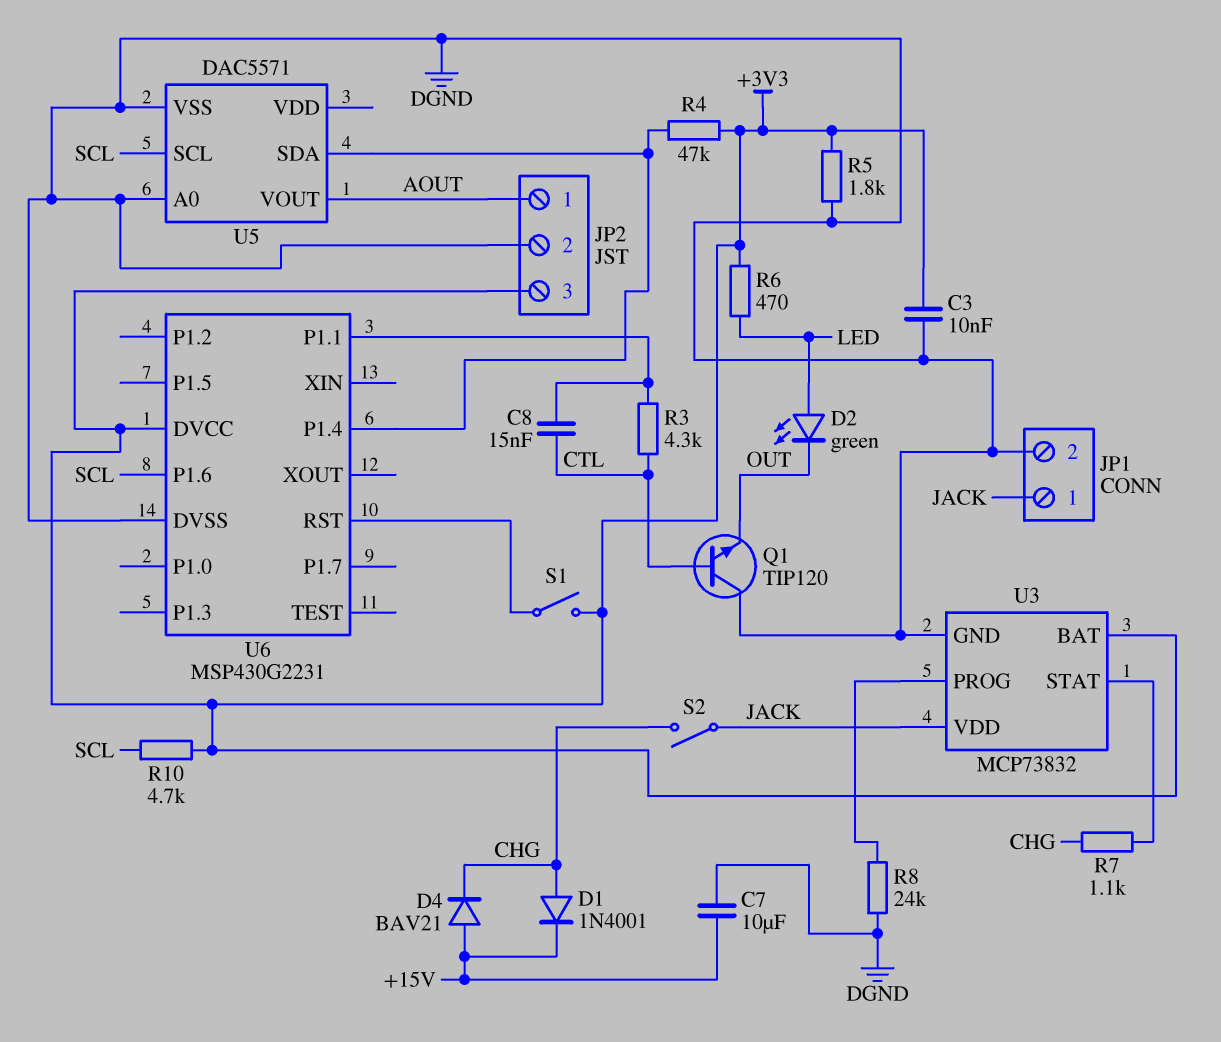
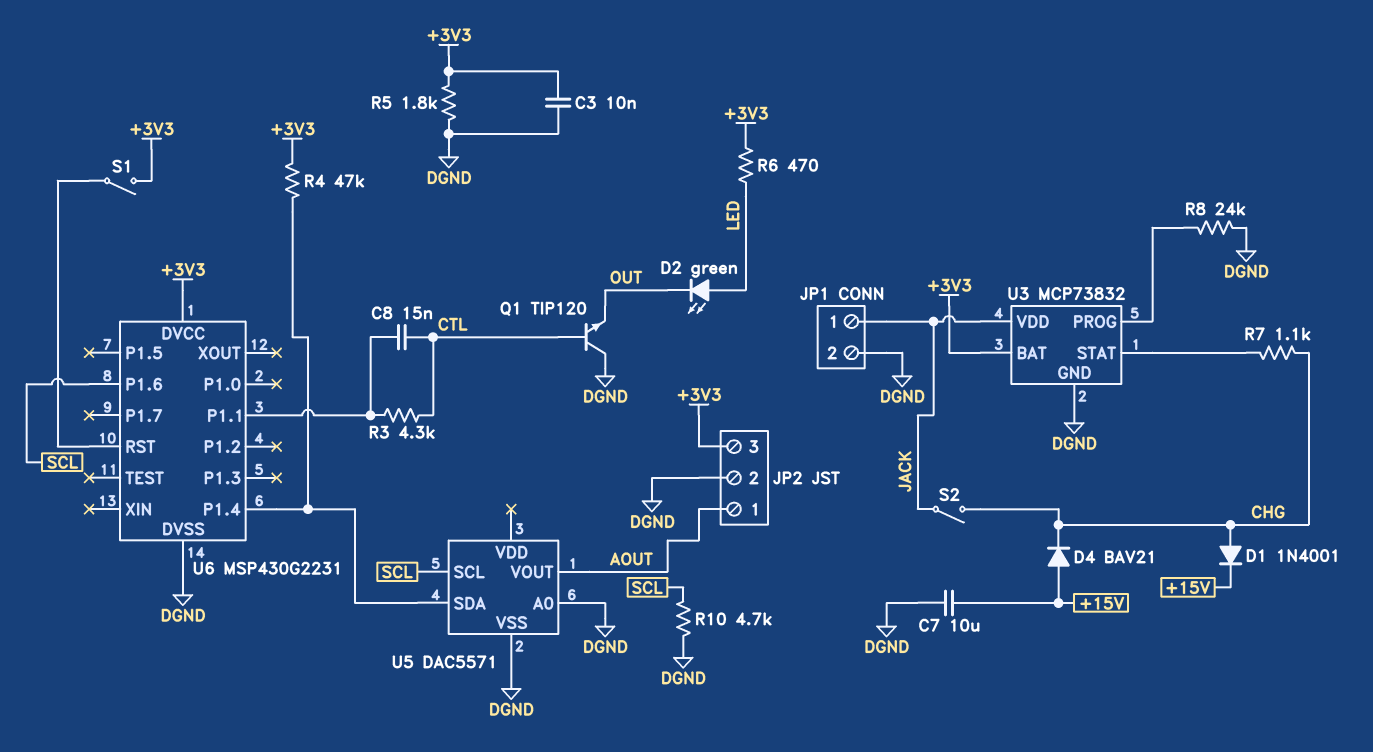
R10: 4.7k (+3V3, SCL) -> 4.7k (DGND, SCL)

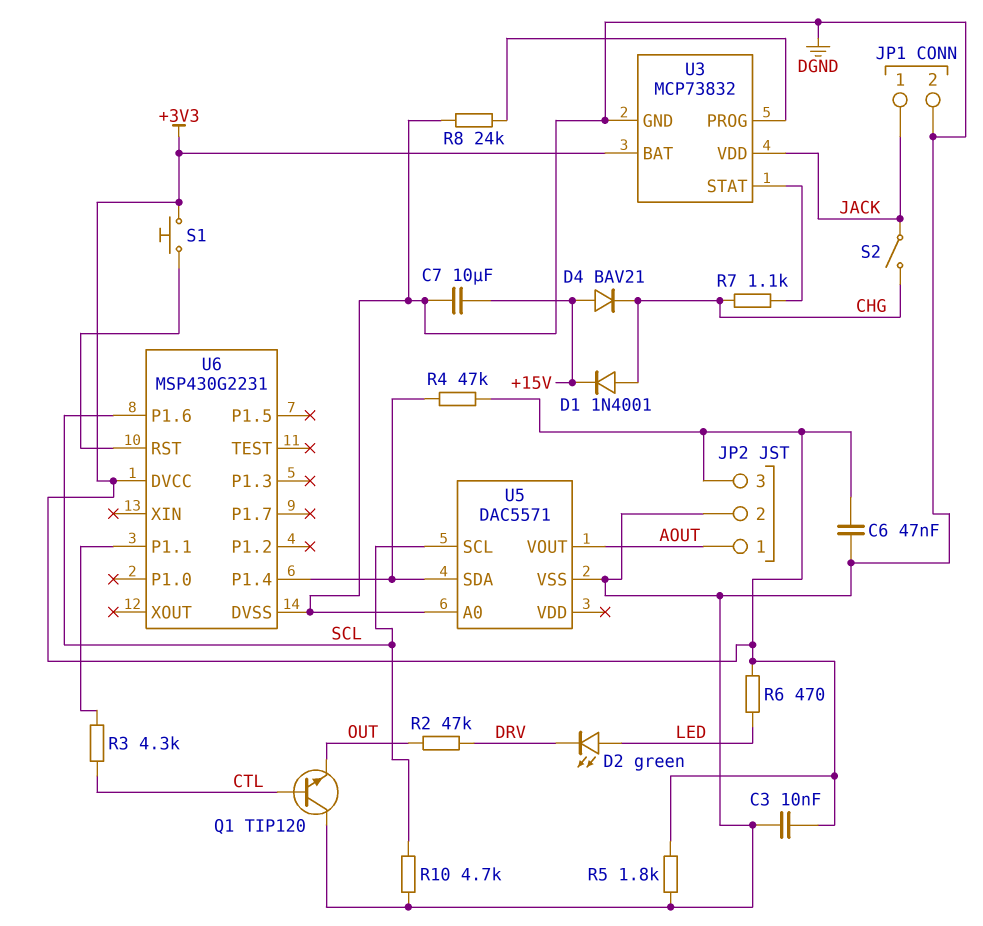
C6: none -> 47nF (+3V3, DGND)
C8: 15nF (CTL, U6/P1.1) -> none
D2: LED green (A LED, K OUT) -> LED green (A LED, K DRV)
R2: none -> 47k (DRV, OUT)
S1: switch (+3V3, U6/RST) -> button (+3V3, U6/RST)

